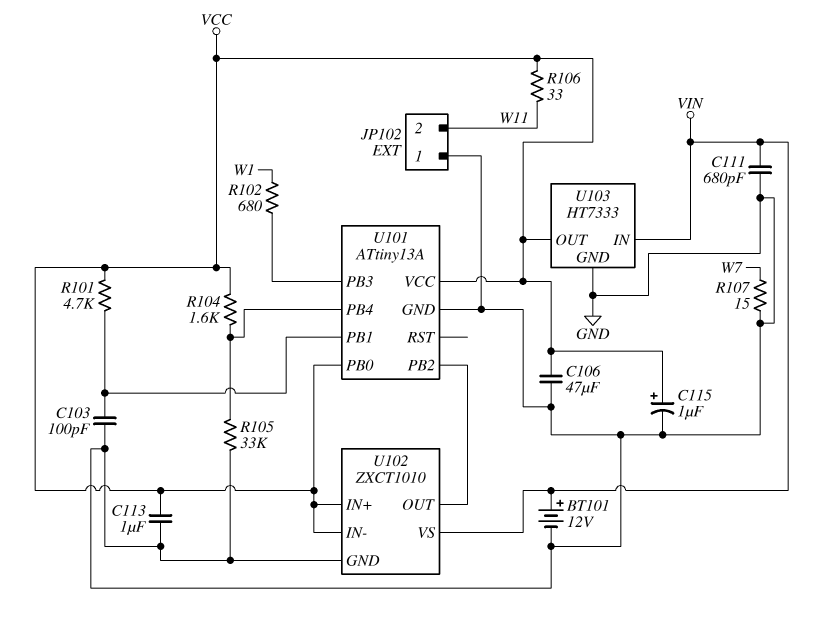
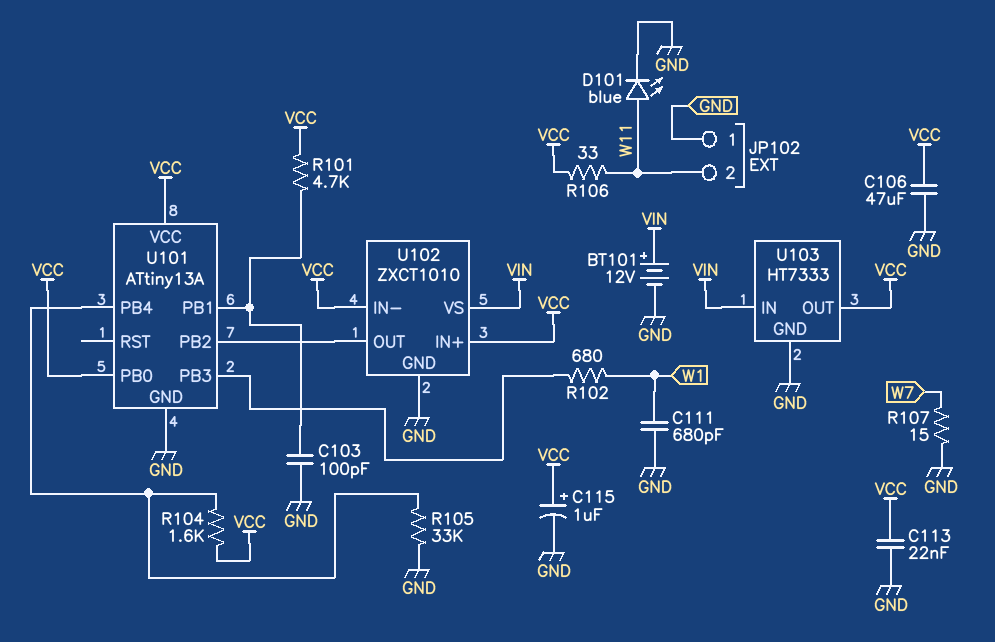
C111: 680pF (GND, VIN) -> 680pF (GND, W1)
C113: 1uF (GND, VCC) -> 22nF (GND, VCC)
D101: none -> LED blue (A W11, K GND)

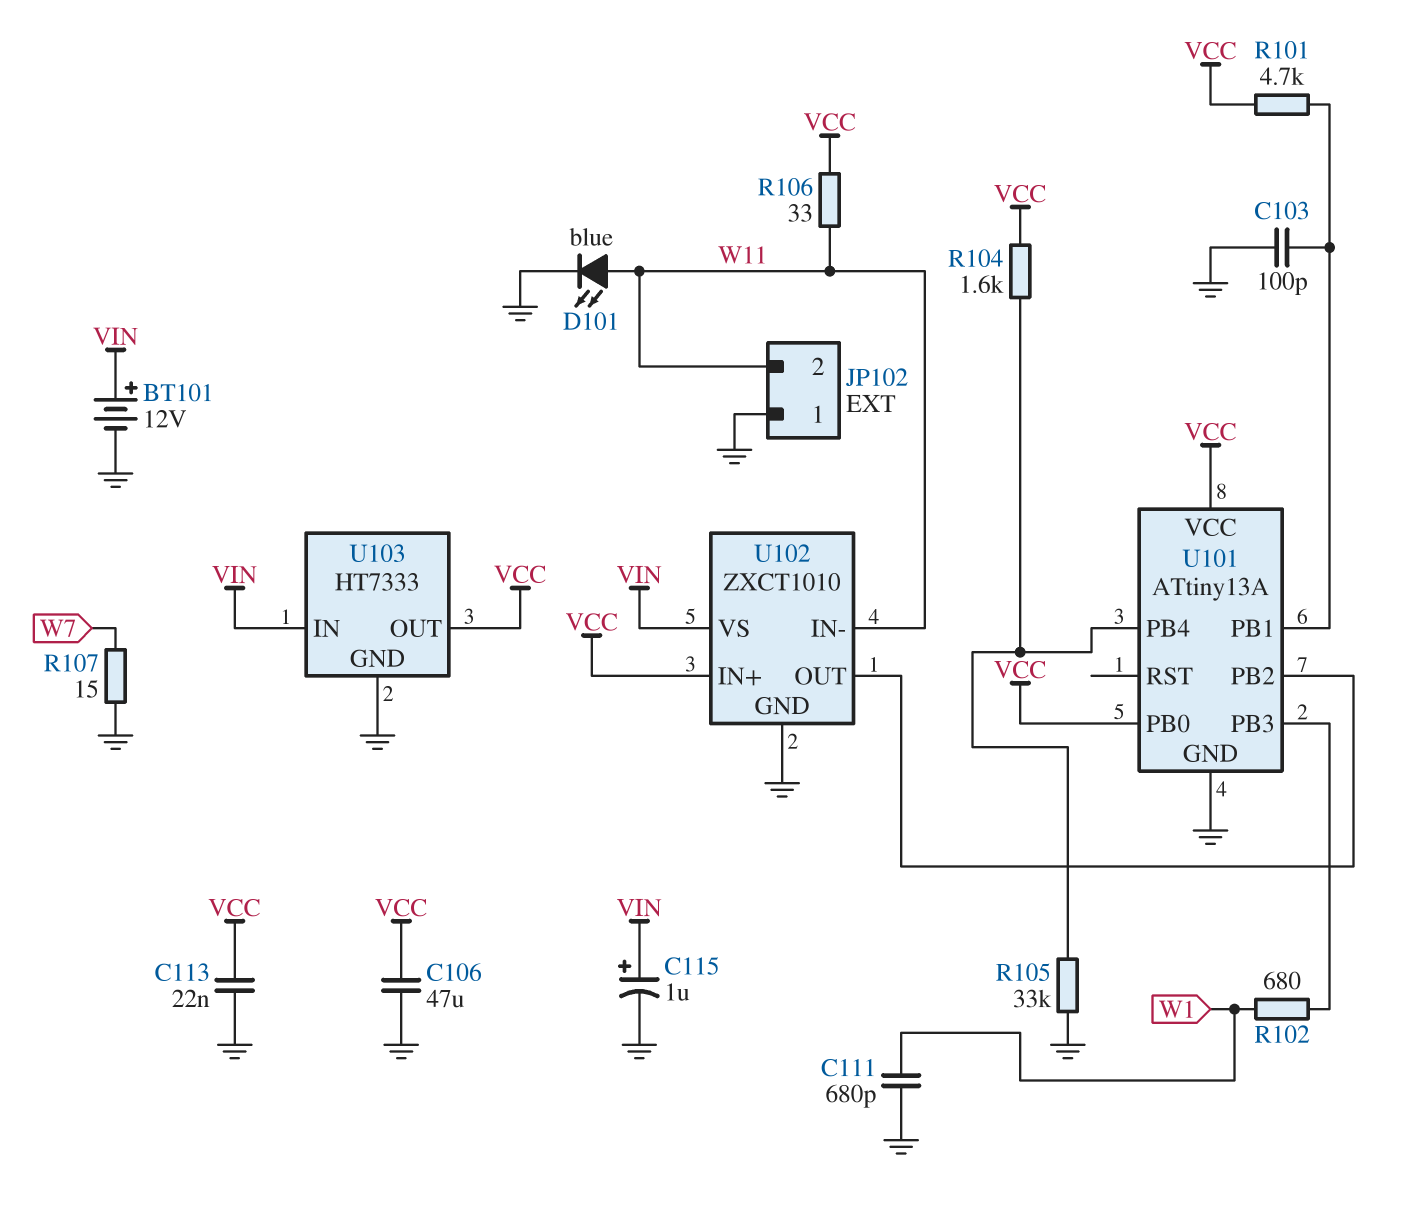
C115: 1uF (plus VCC, minus GND) -> 1uF (plus VIN, minus GND)
U102 pin IN-: VCC -> W11

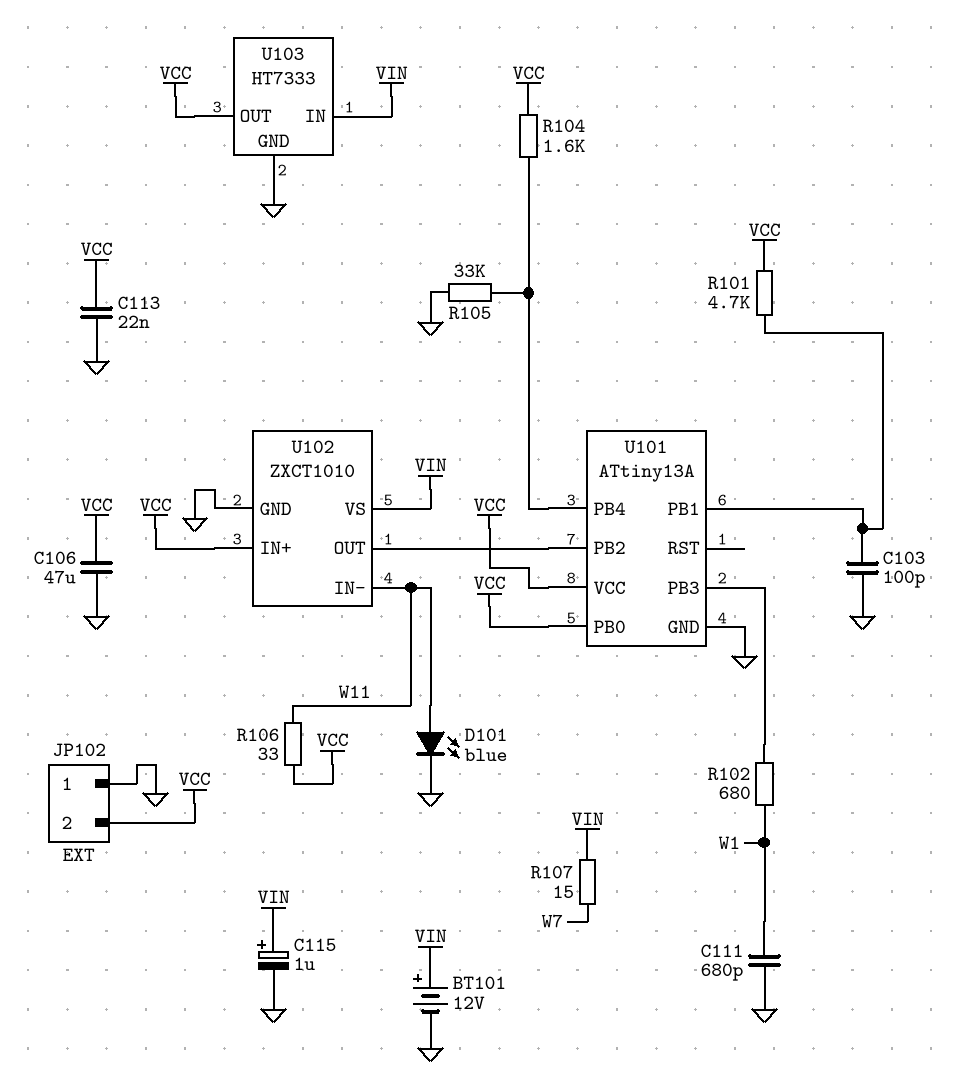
JP102 pin 2: W11 -> VCC
R107: 15 (GND, W7) -> 15 (VIN, W7)

